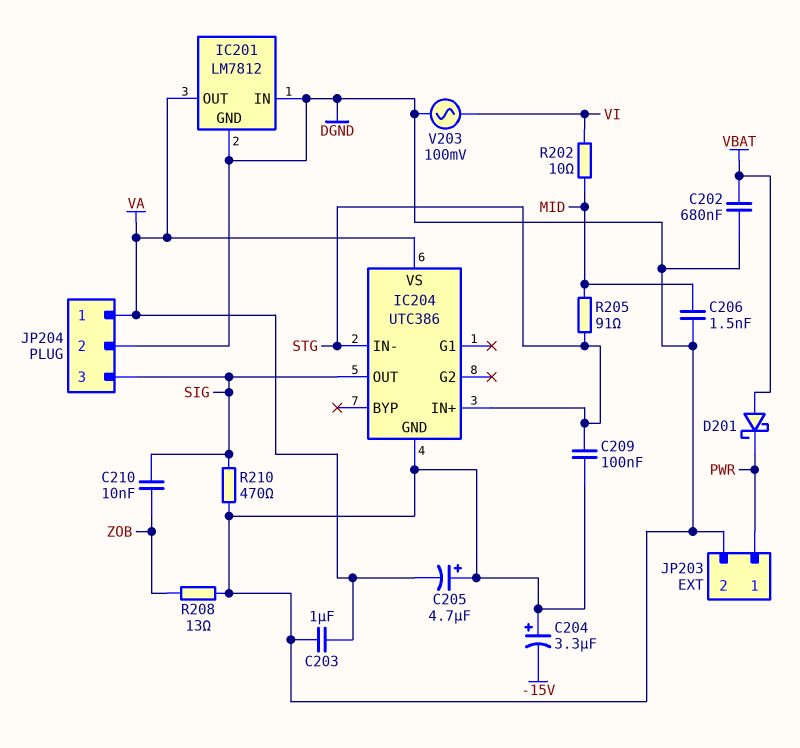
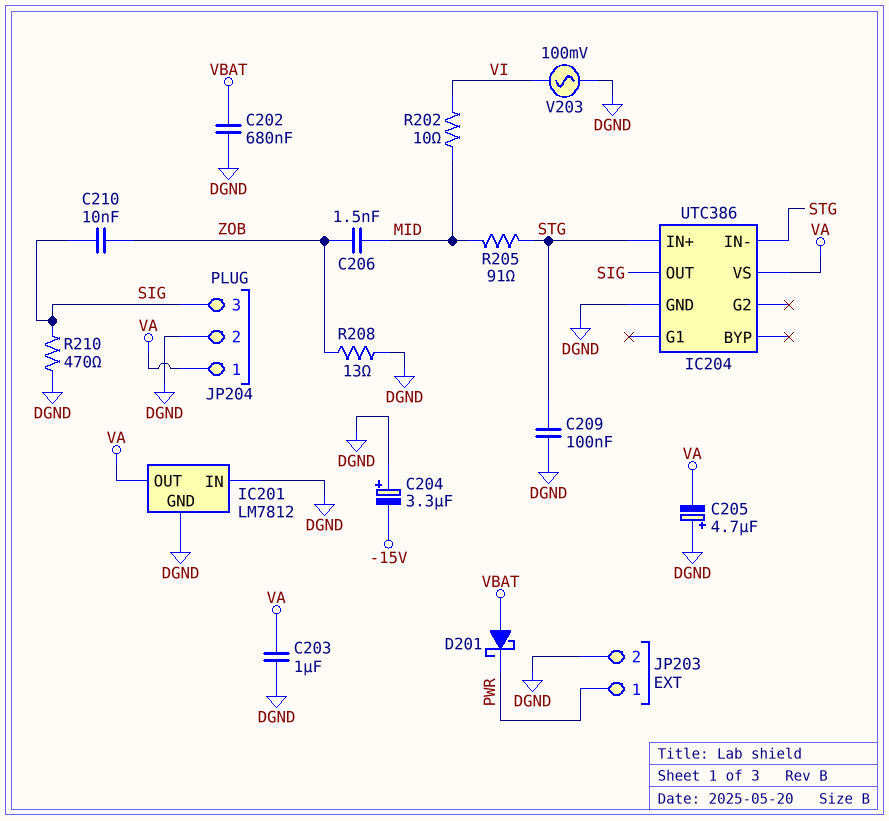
C206: 1.5nF (DGND, MID) -> 1.5nF (MID, ZOB)

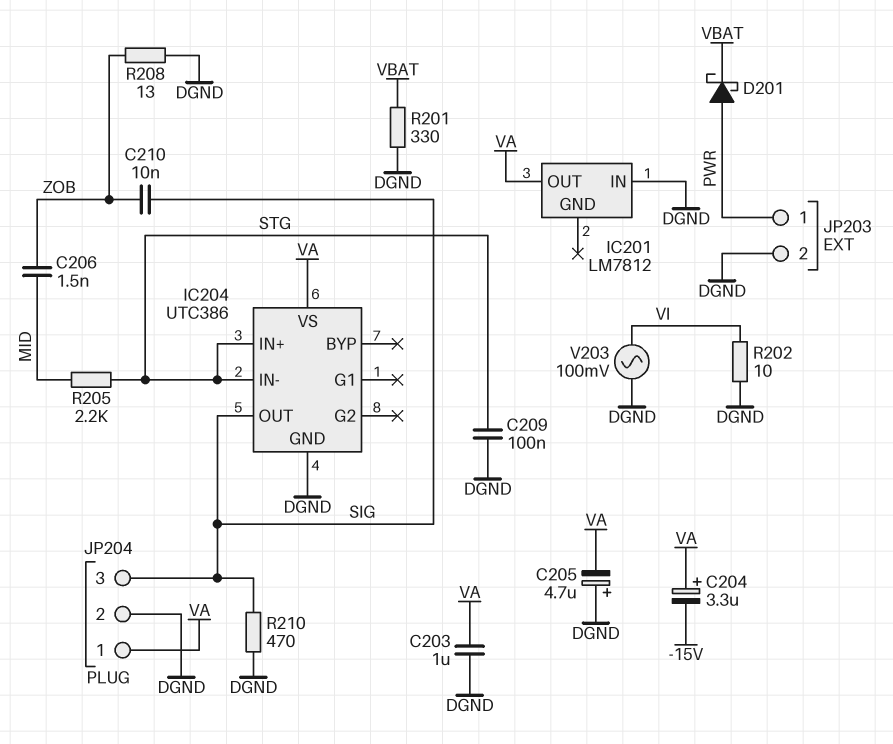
C202: 680nF (DGND, VBAT) -> none
C204: 3.3uF (plus DGND, minus -15V) -> 3.3uF (plus VA, minus -15V)
D201: schottky (A VBAT, K PWR) -> schottky (A PWR, K VBAT)
IC201 pin GND: DGND -> none
R201: none -> 330 (DGND, VBAT)
R202: 10 (MID, VI) -> 10 (DGND, VI)
R205: 91 (MID, STG) -> 2.2k (MID, STG)

